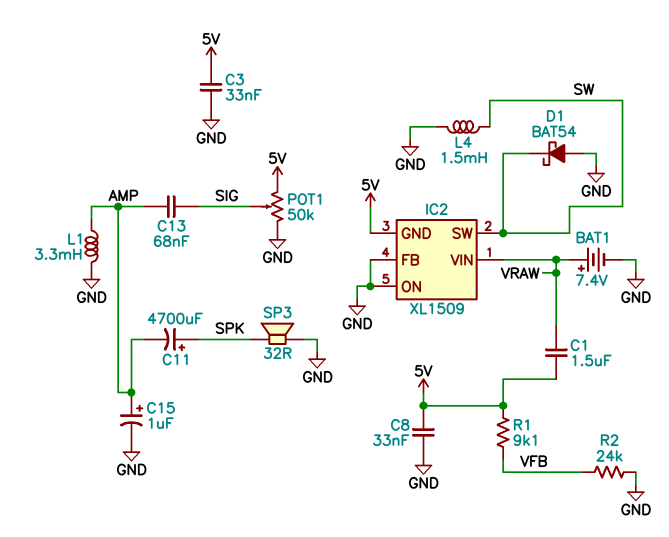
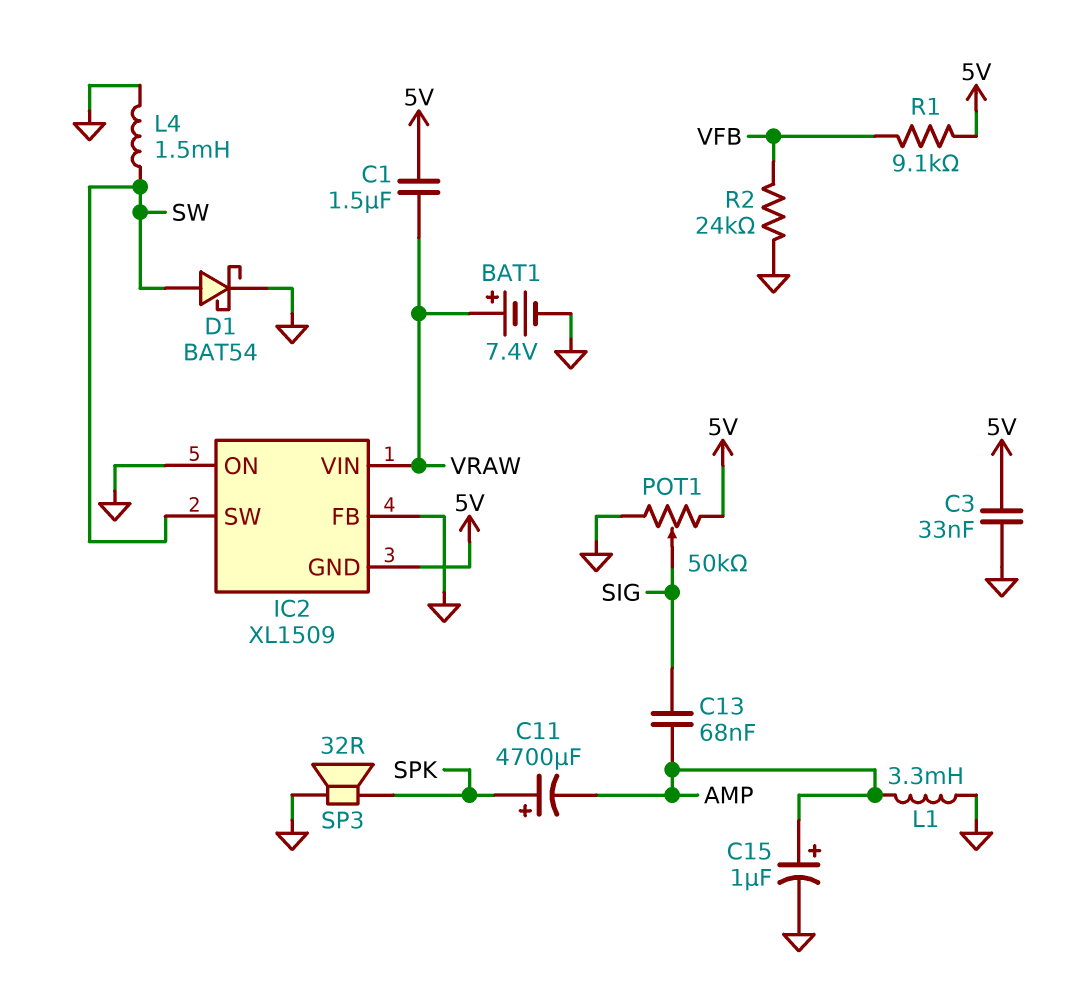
C8: 33nF (5V, GND) -> none
D1: schottky BAT54 (A GND, K SW) -> schottky BAT54 (A SW, K GND)

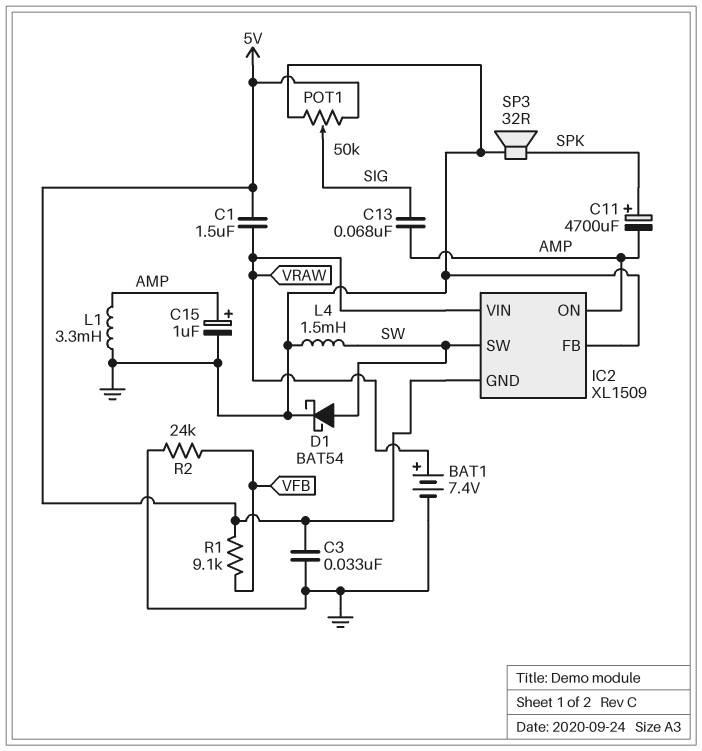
IC2 pin ON: GND -> AMP

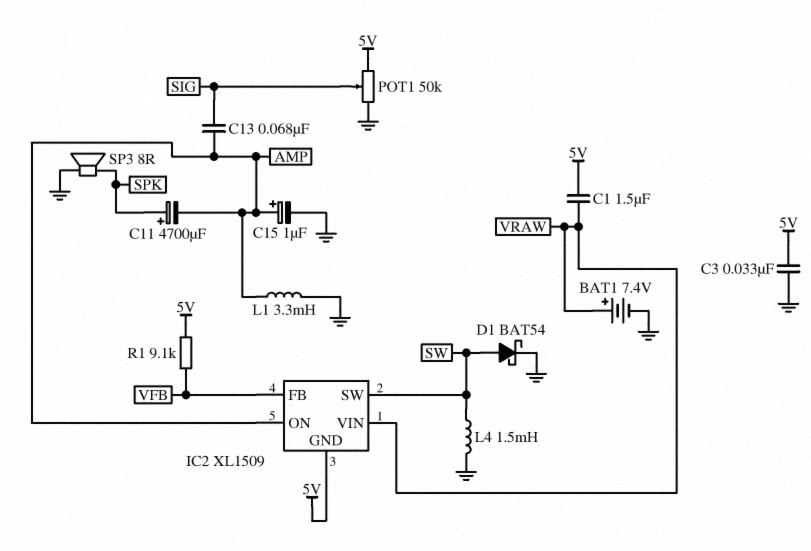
IC2 pin FB: GND -> VFB
R2: 24k (GND, VFB) -> none
SP3: speaker 32R (GND, SPK) -> speaker 8R (GND, SPK)

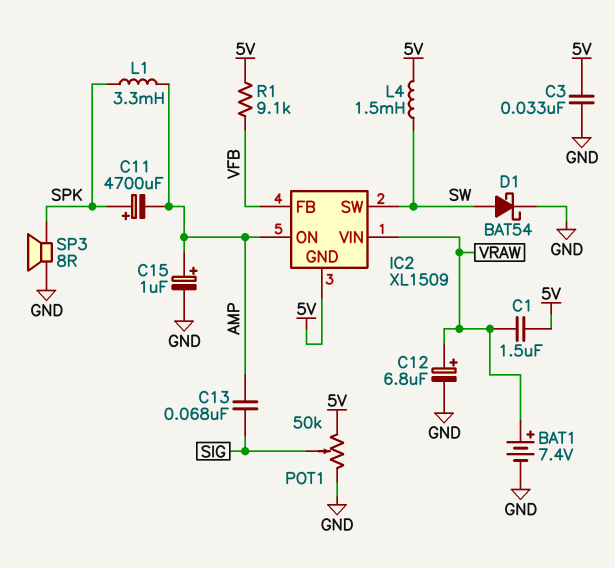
C12: none -> 6.8uF (plus VRAW, minus GND)
L1: 3.3mH (AMP, GND) -> 3.3mH (AMP, SPK)
L4: 1.5mH (GND, SW) -> 1.5mH (5V, SW)

